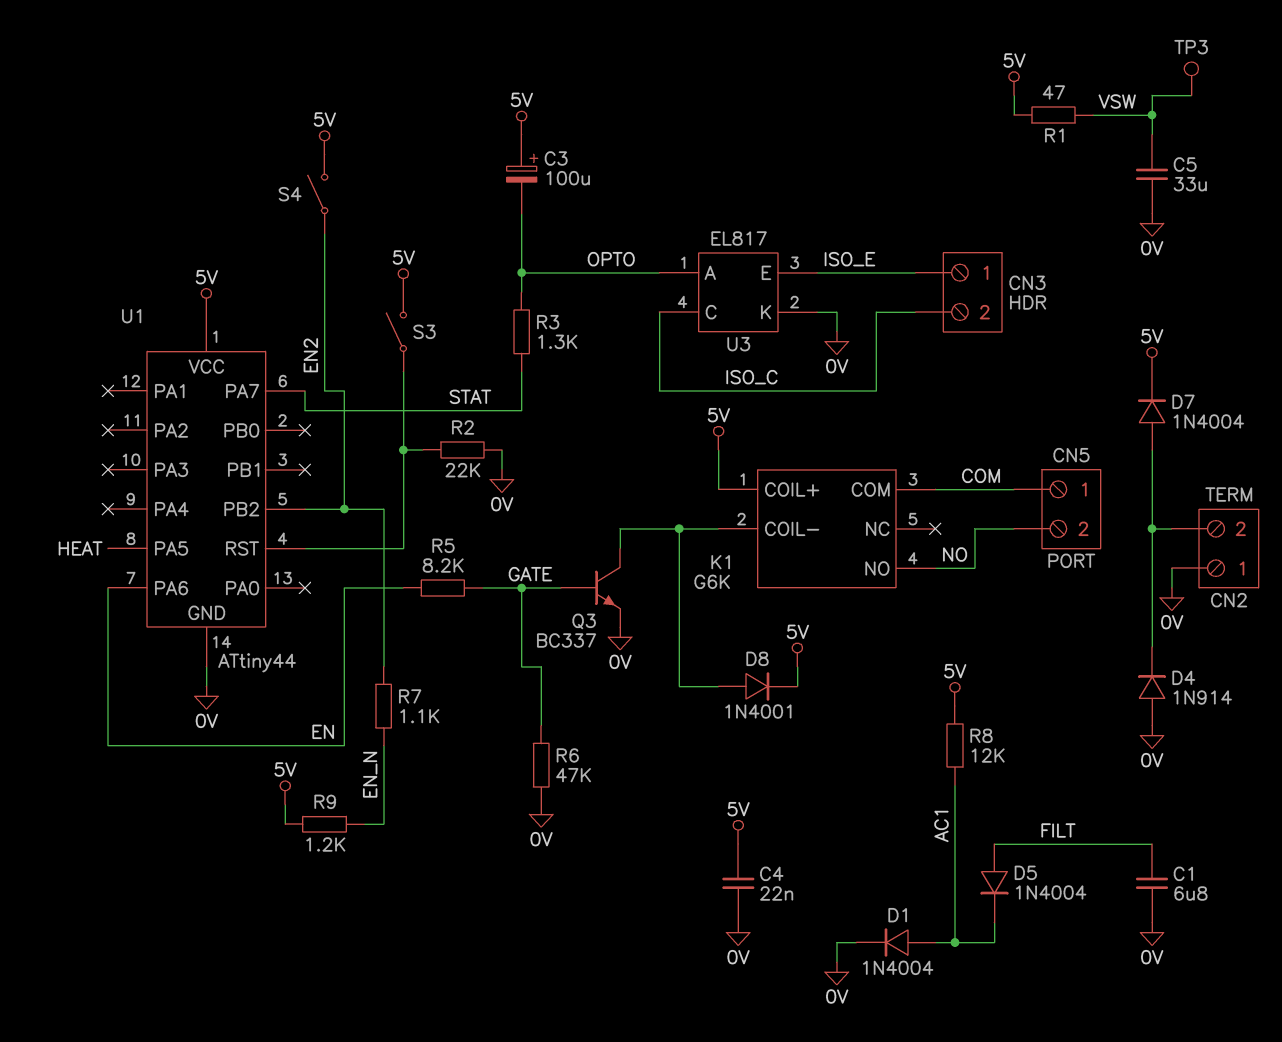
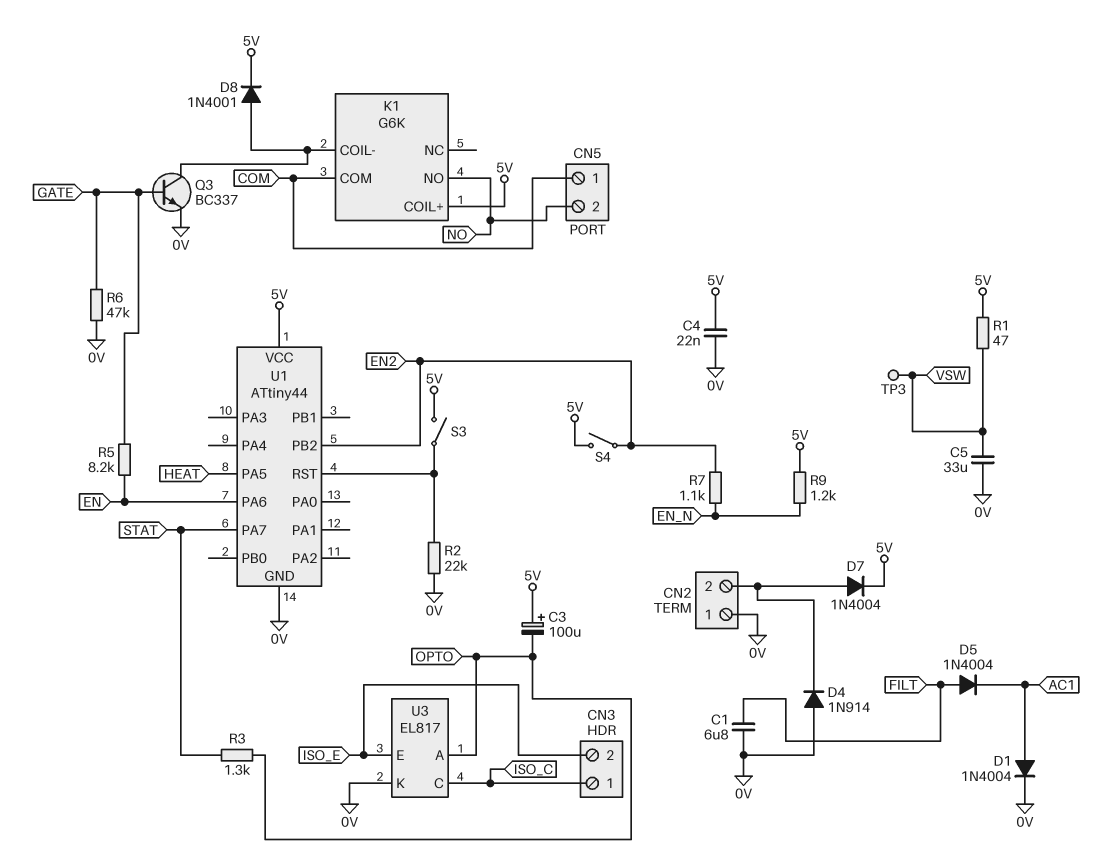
CN3 pin 1: ISO_E -> ISO_C
CN3 pin 2: ISO_C -> ISO_E
R8: 12k (5V, AC1) -> none

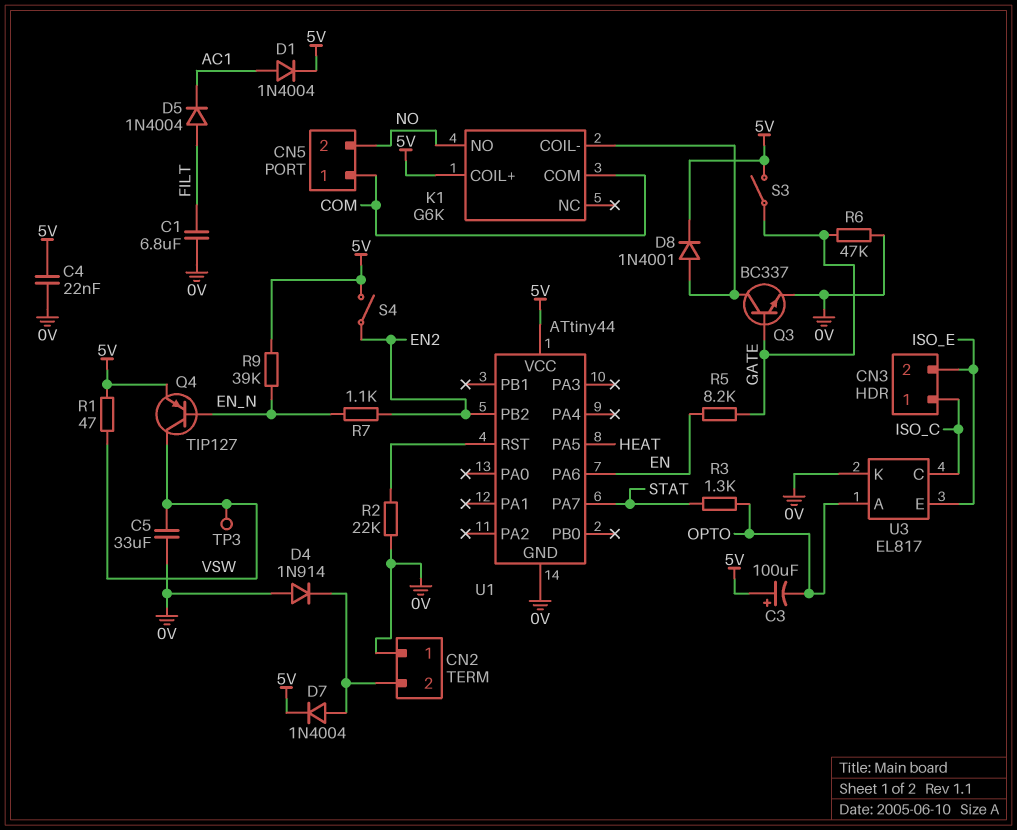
D1: diode 1N4004 (A AC1, K 0V) -> diode 1N4004 (A AC1, K 5V)
Q4: none -> PNP TIP127 (B EN_N, C VSW, E 5V)
R9: 1.2k (5V, EN_N) -> 39k (5V, EN_N)
S3: switch (5V, U1/RST) -> switch (5V, GATE)

